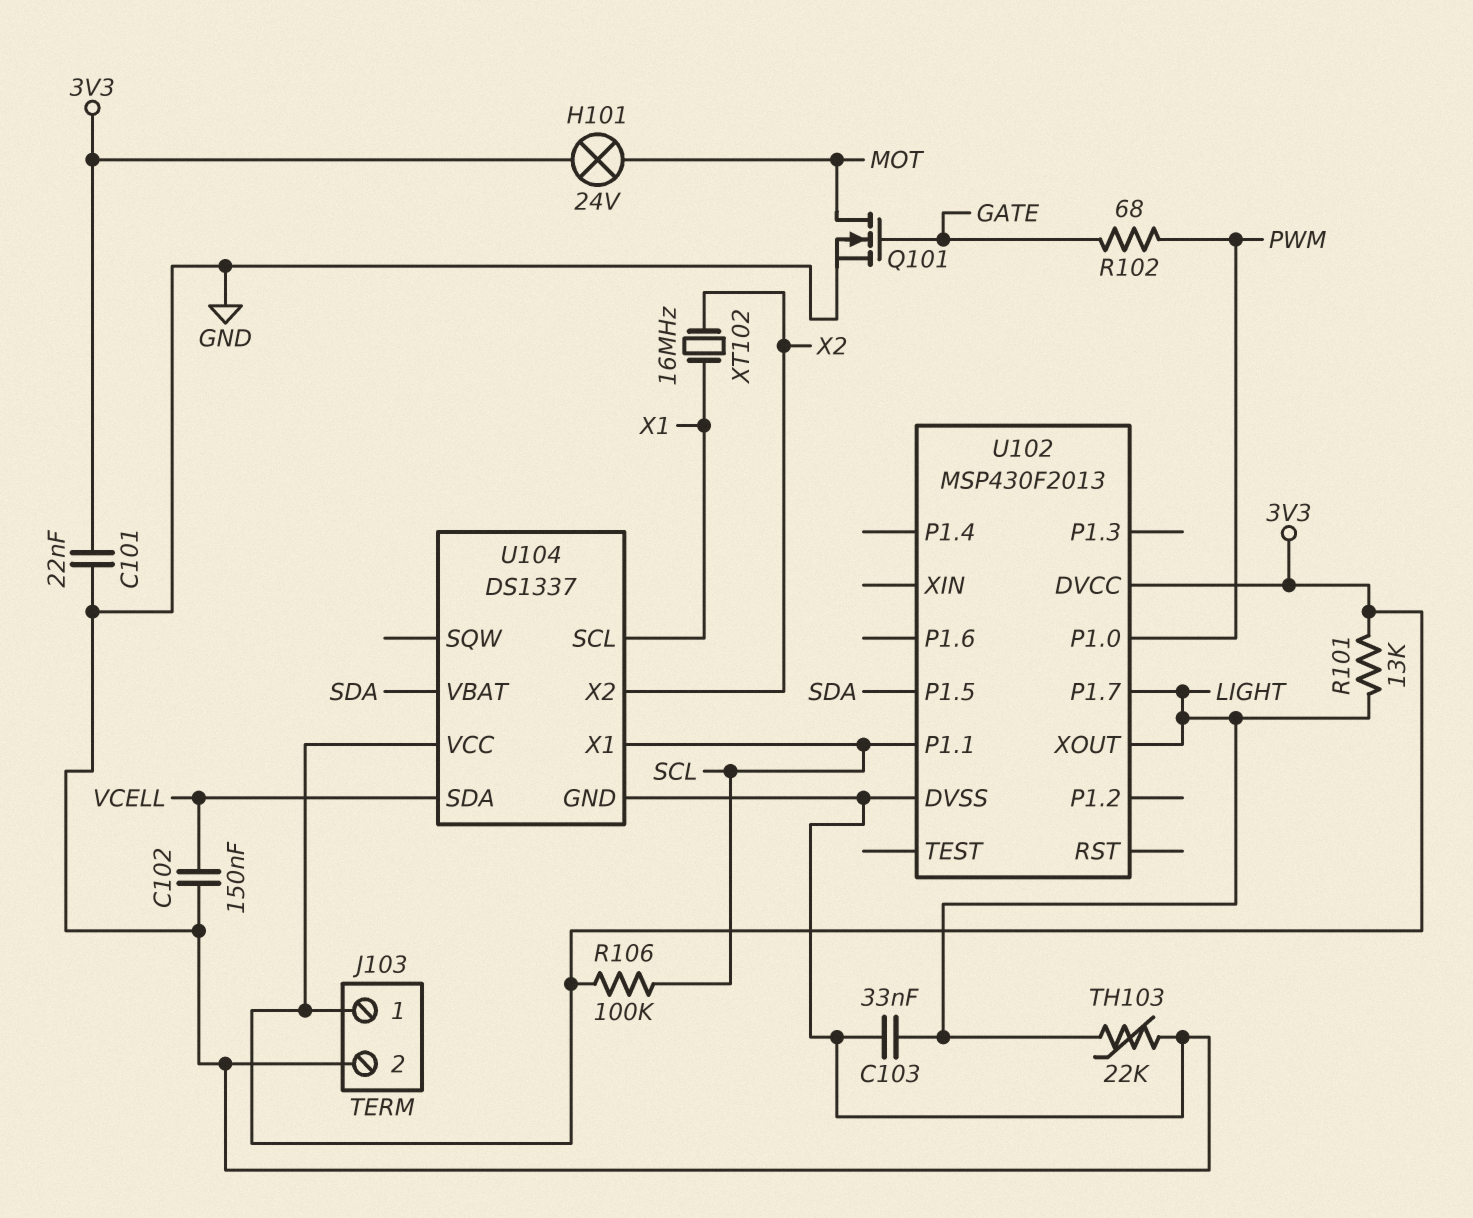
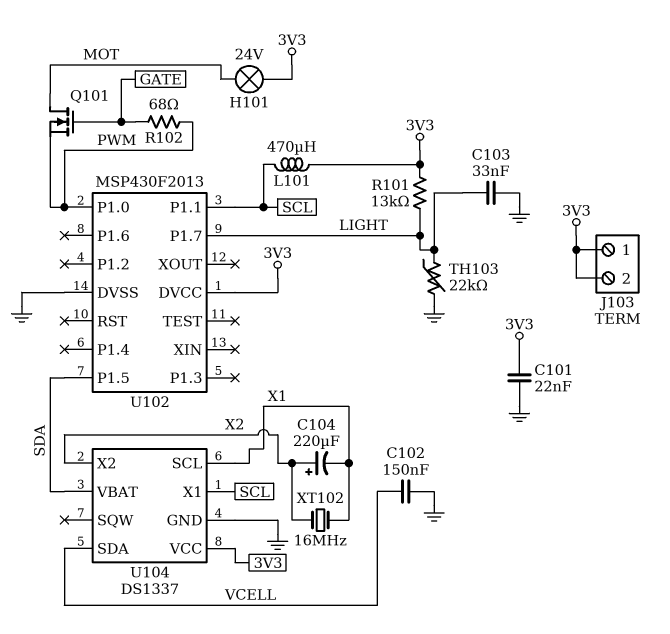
C104: none -> 220uF (plus X2, minus X1)
J103 pin 2: GND -> 3V3
L101: none -> 470uH (3V3, SCL)
Q101: NMOS (G GATE, D MOT, S GND) -> NMOS (G GATE, D MOT, S PWM)
R106: 100k (3V3, SCL) -> none
U102 pin XOUT: LIGHT -> none

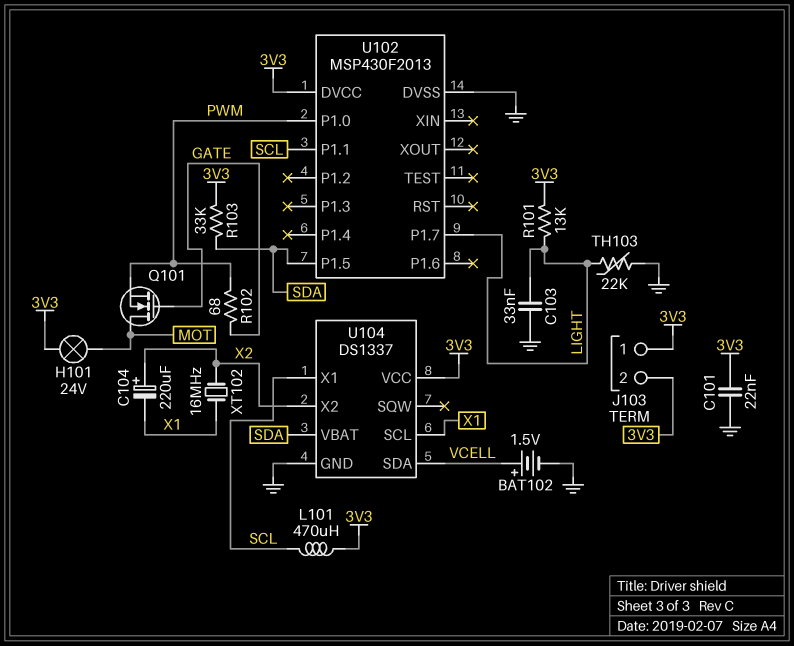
BAT102: none -> 1.5V (plus VCELL, minus GND)
C102: 150nF (GND, VCELL) -> none
R103: none -> 33k (3V3, SDA)

